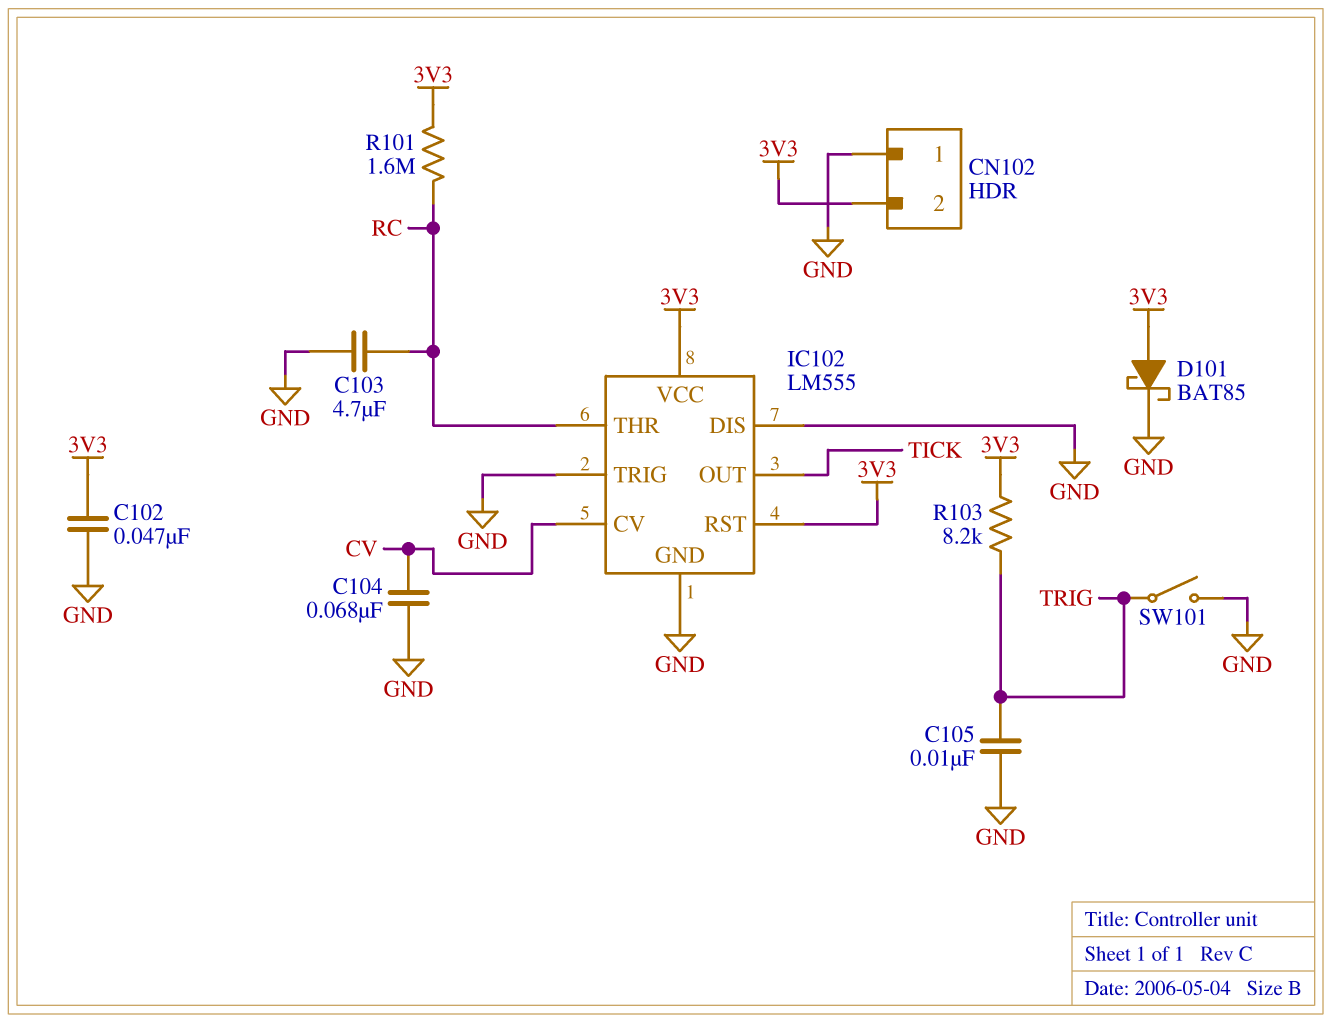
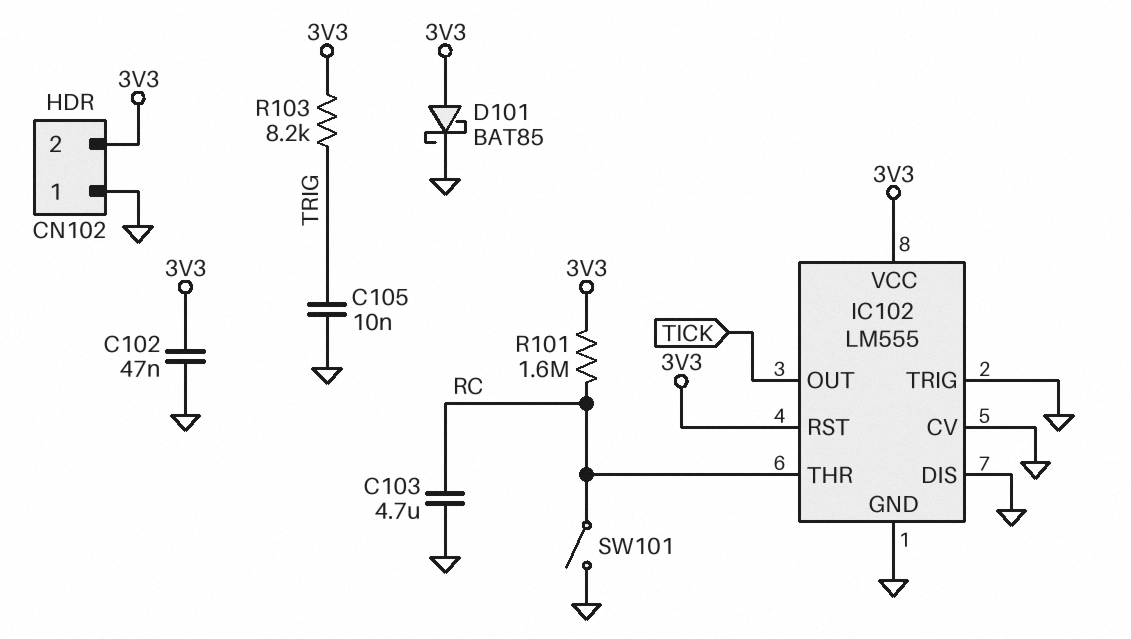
C104: 68nF (CV, GND) -> none
IC102 pin CV: CV -> GND
SW101: switch (GND, TRIG) -> switch (GND, RC)

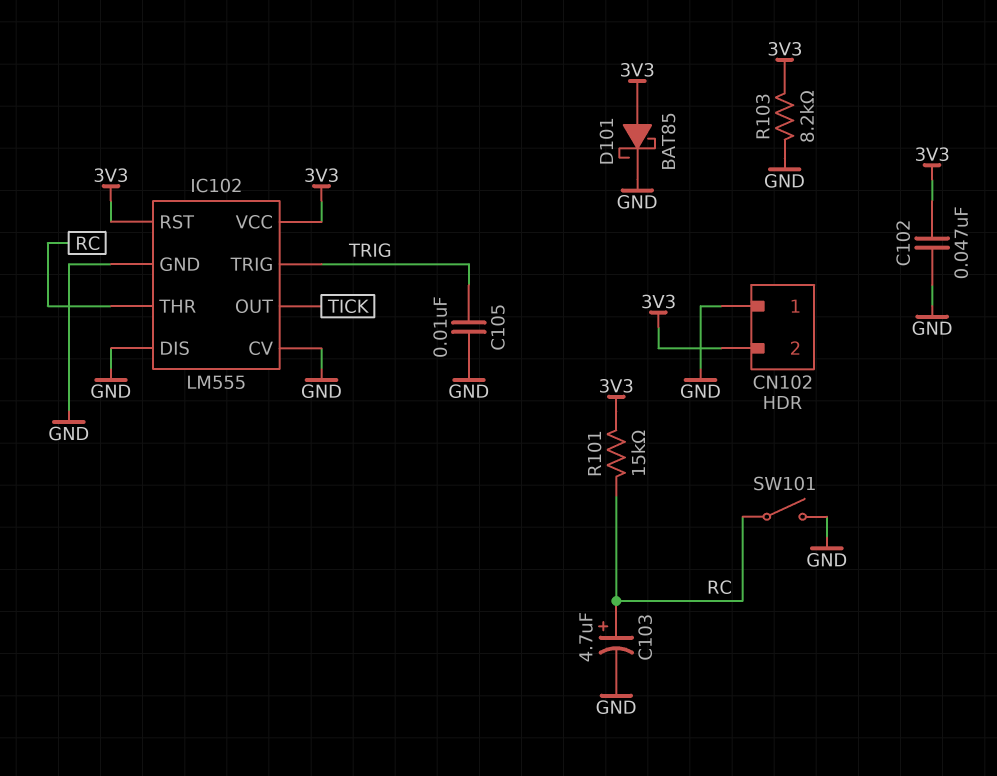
C103: 4.7uF (GND, RC) -> 4.7uF (plus RC, minus GND)
IC102 pin TRIG: GND -> TRIG
R101: 1.6M (3V3, RC) -> 15k (3V3, RC)
R103: 8.2k (3V3, TRIG) -> 8.2k (3V3, GND)

